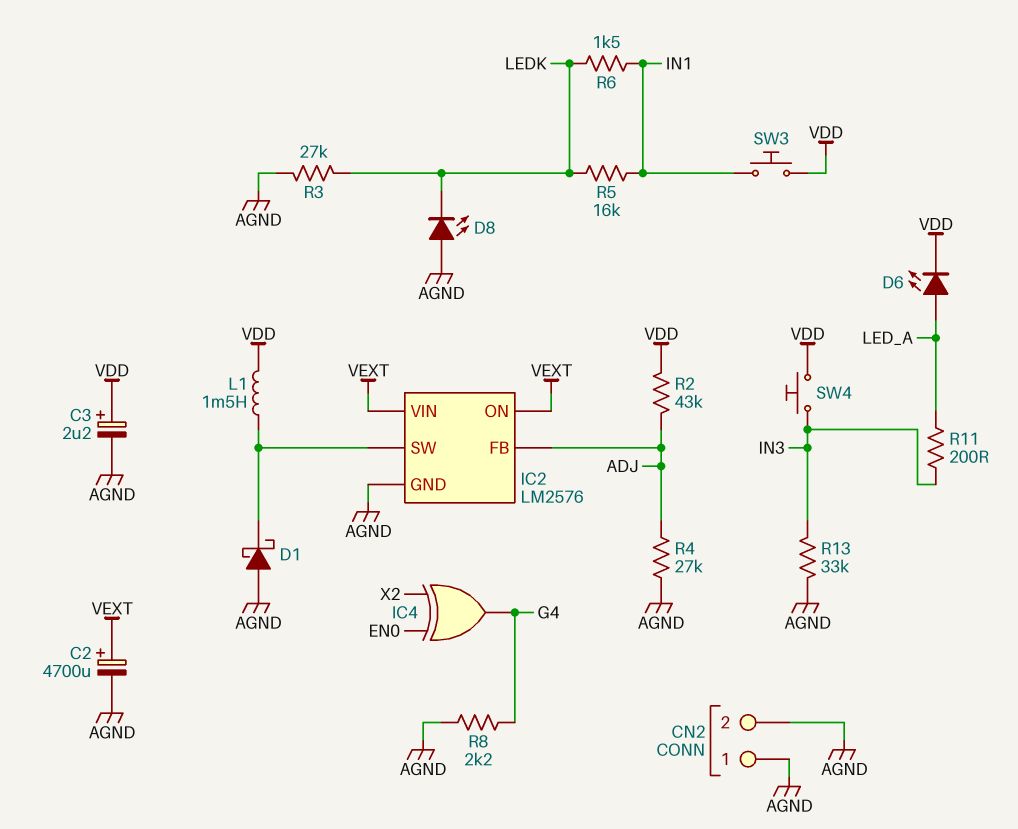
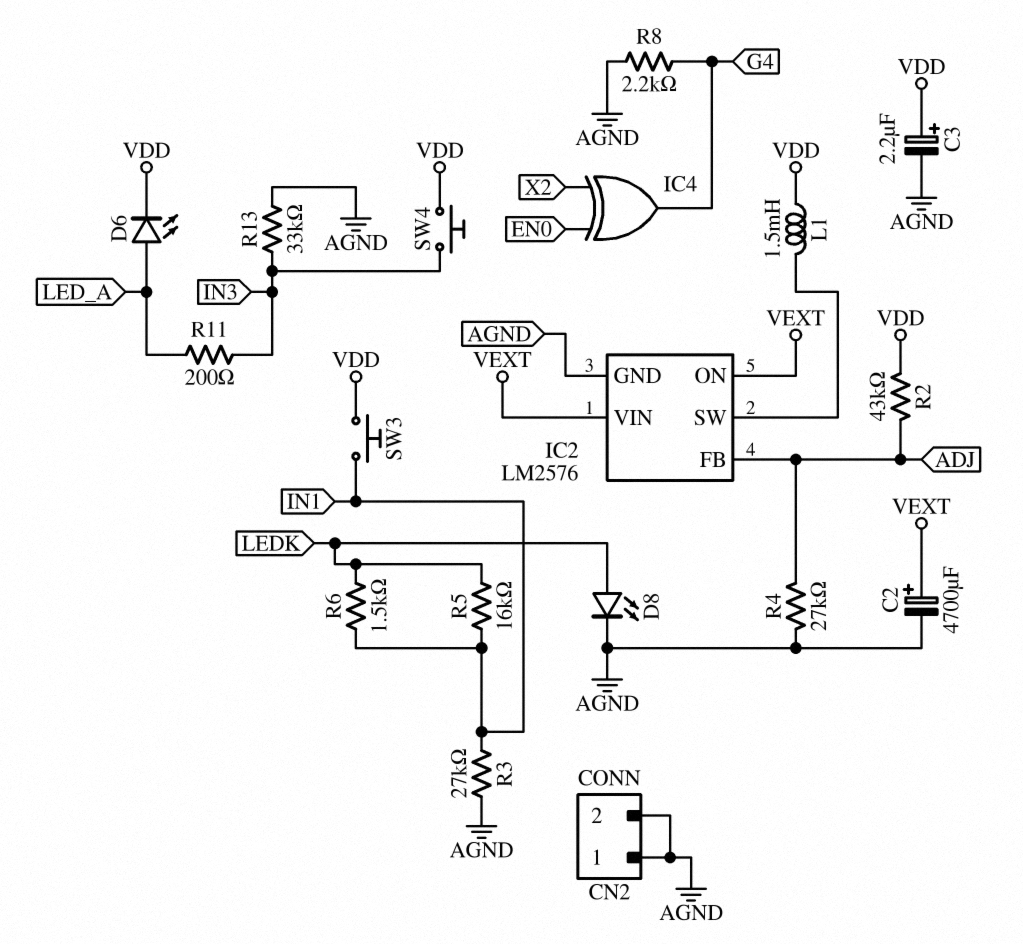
D1: schottky (A AGND, K IC2/SW) -> none
D8: LED (A AGND, K LEDK) -> LED (A LEDK, K AGND)
R3: 27k (AGND, LEDK) -> 27k (AGND, IN1)

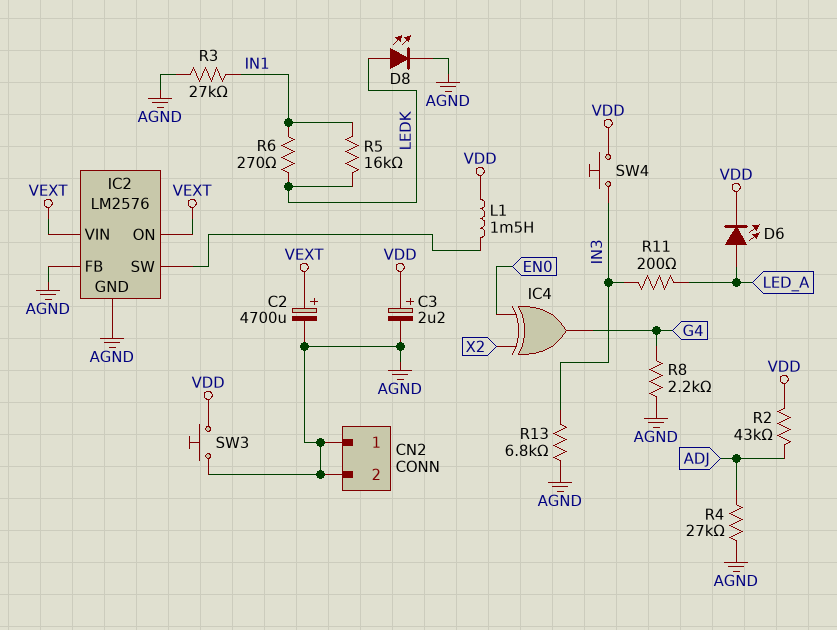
IC2 pin FB: ADJ -> AGND
R6: 1.5k (IN1, LEDK) -> 270 (IN1, LEDK)
R13: 33k (AGND, IN3) -> 6.8k (AGND, IN3)
SW3: button (IN1, VDD) -> button (AGND, VDD)

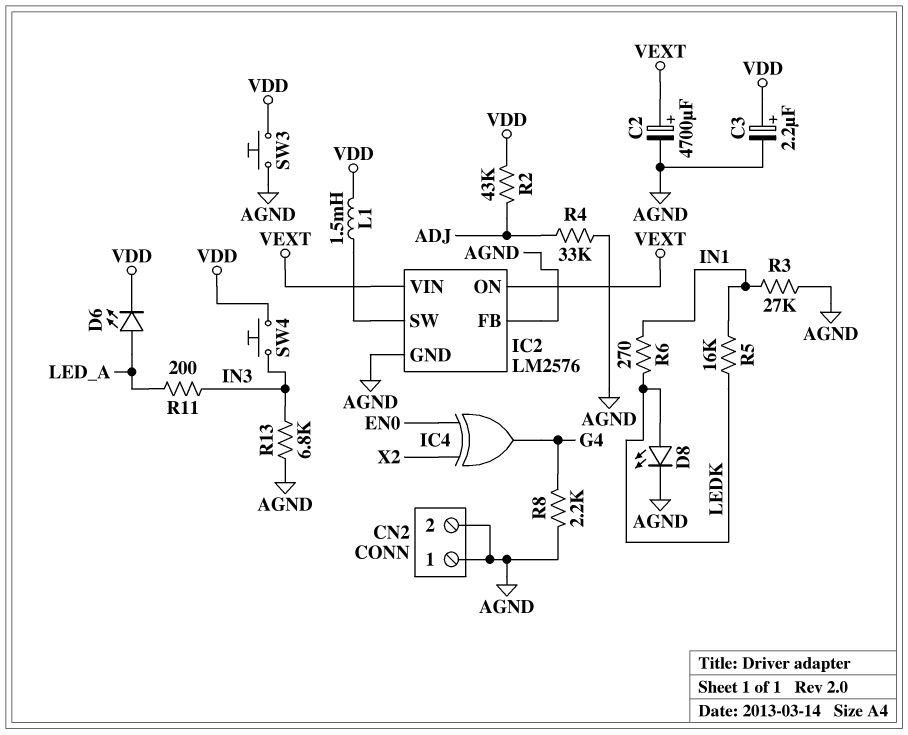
R4: 27k (ADJ, AGND) -> 33k (ADJ, AGND)

